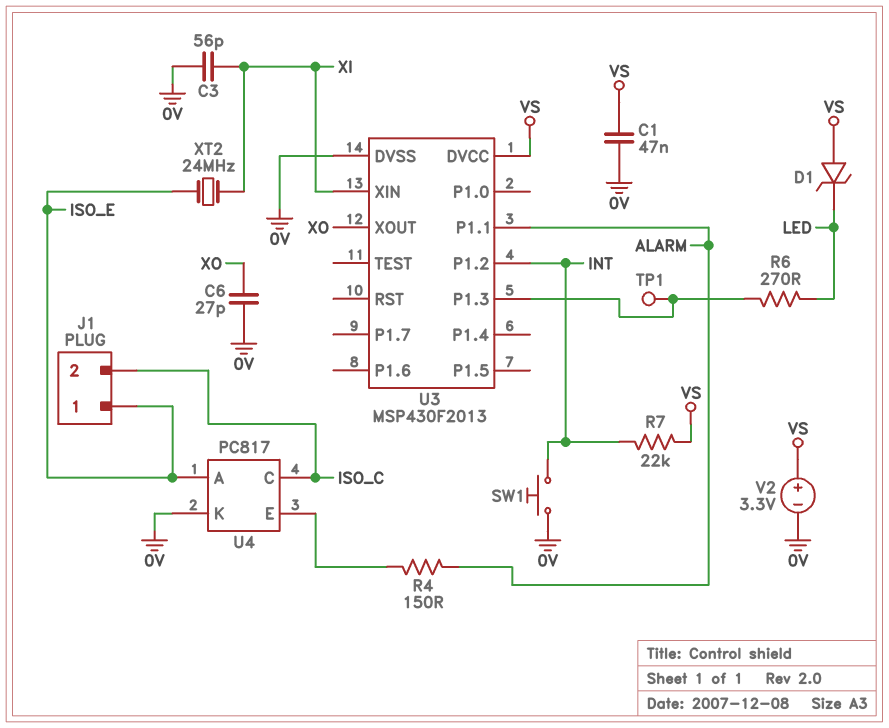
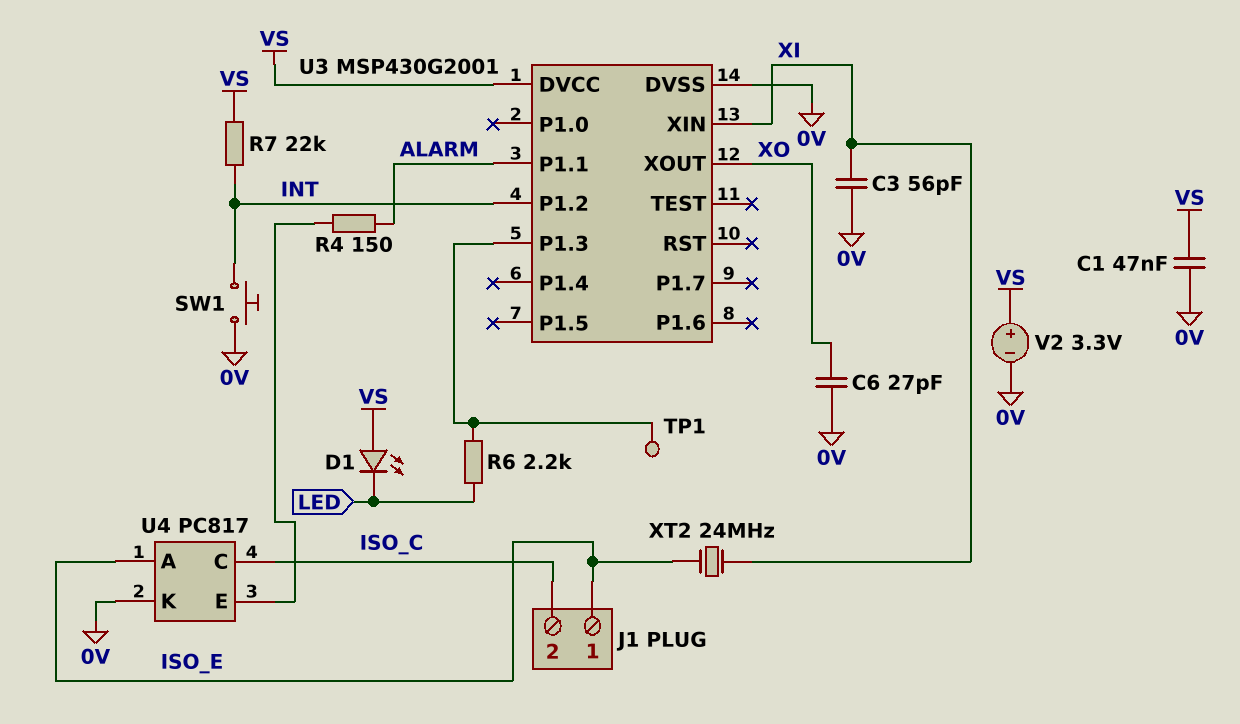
D1: zener (A VS, K LED) -> LED (A VS, K LED)
R6: 270 (LED, U3/P1.3) -> 2.2k (LED, U3/P1.3)
U3: MSP430F2013 -> MSP430G2001

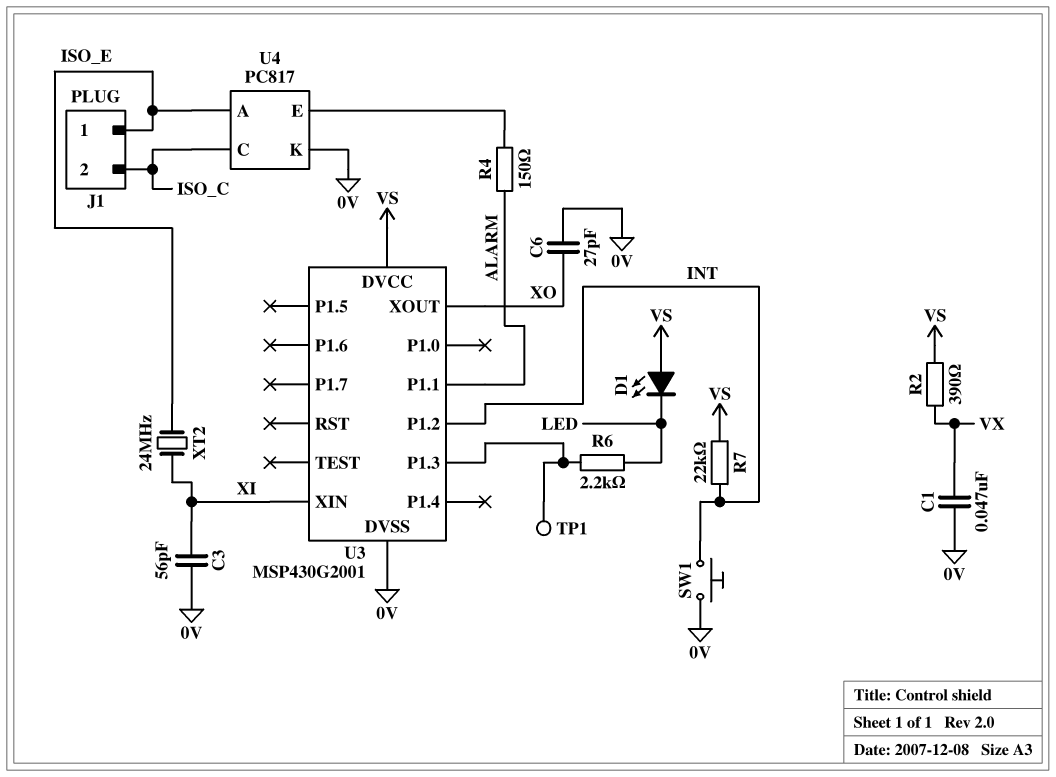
C1: 47nF (0V, VS) -> 47nF (0V, VX)
R2: none -> 390 (VS, VX)
V2: 3.3V (plus VS, minus 0V) -> none

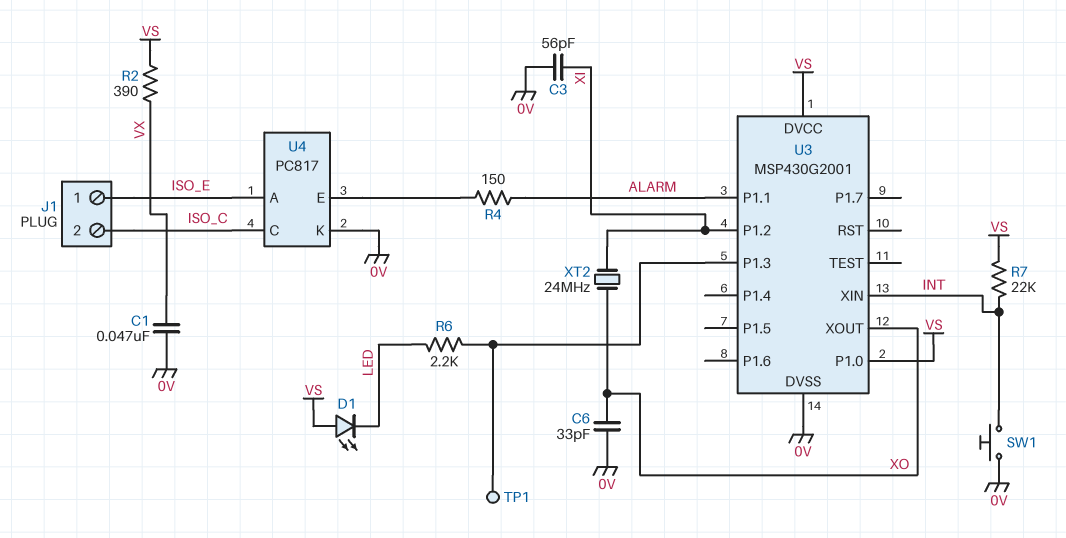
C6: 27pF (0V, XO) -> 33pF (0V, XO)
U3 pin P1.0: none -> VS
U3 pin P1.2: INT -> XI
U3 pin XIN: XI -> INT
XT2: 24MHz (ISO_E, XI) -> 24MHz (XI, XO)

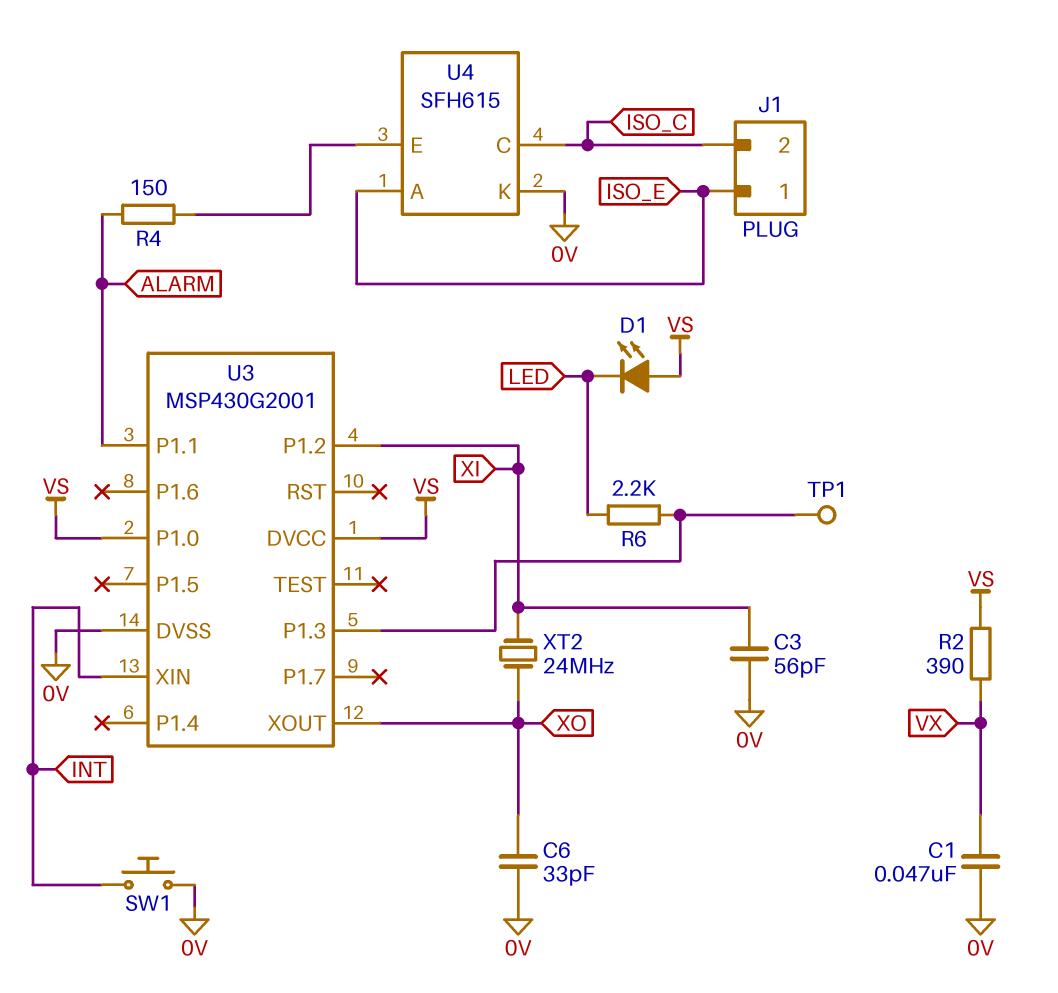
R7: 22k (INT, VS) -> none
U4: PC817 -> SFH615

